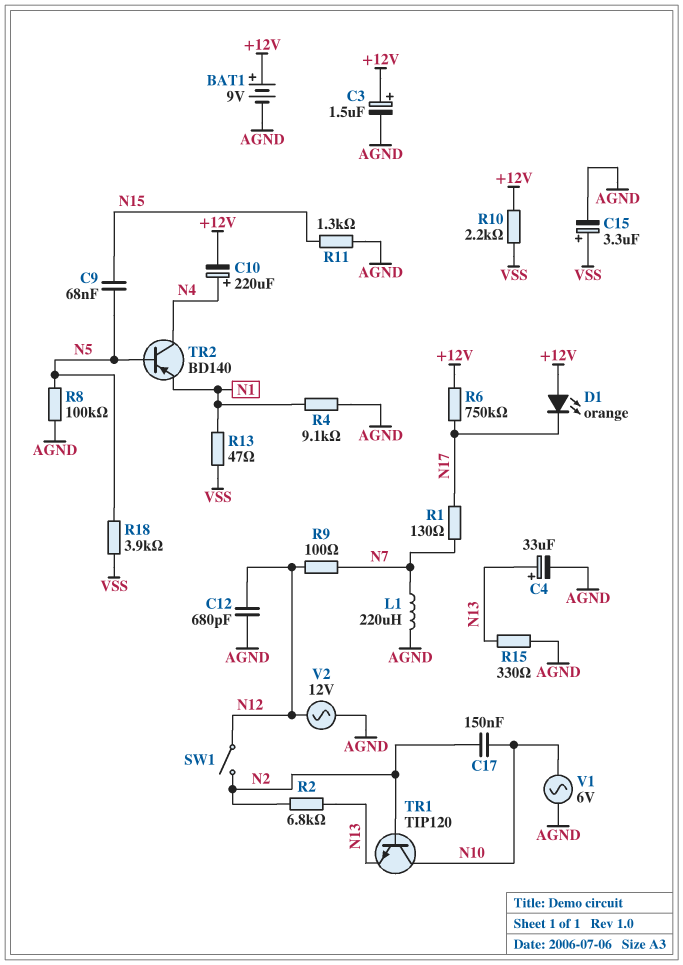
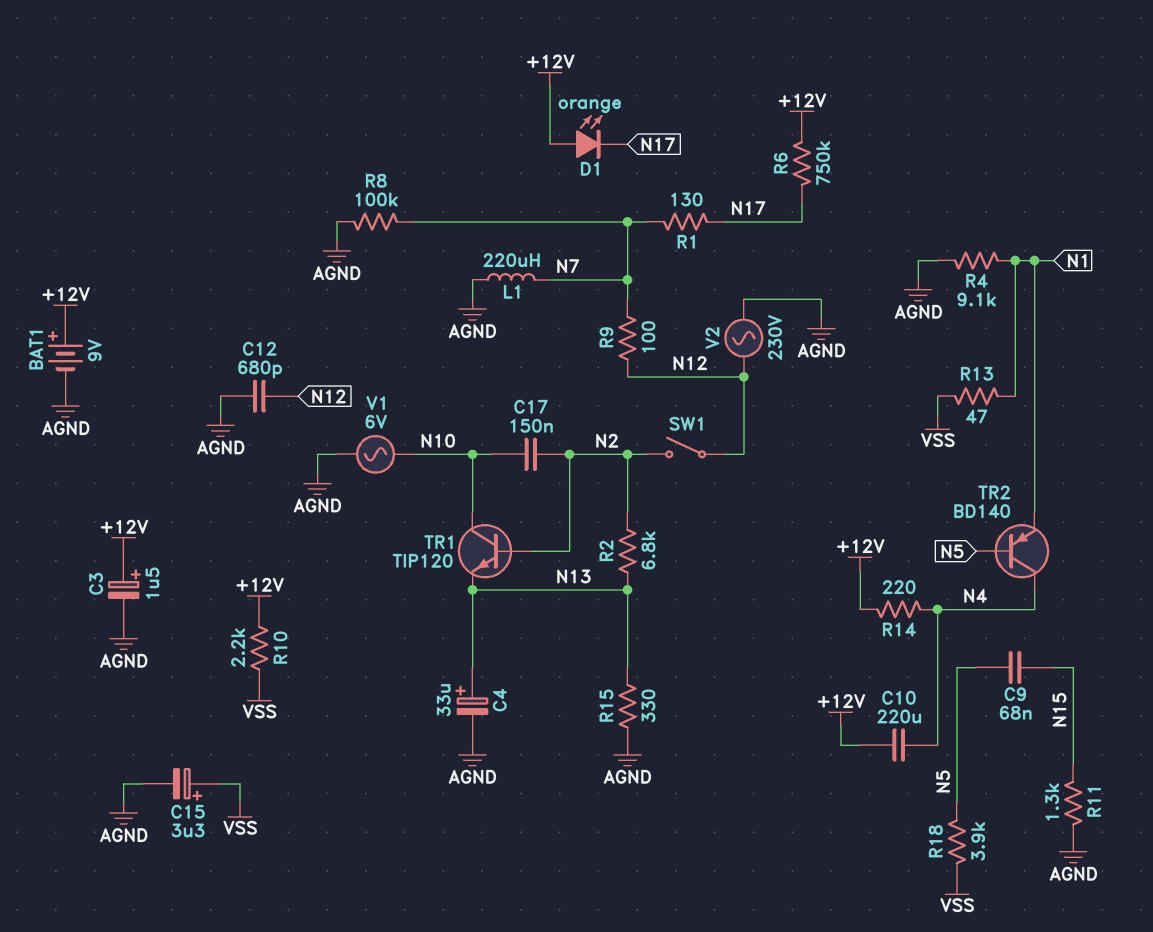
C10: 220uF (plus N4, minus +12V) -> 220uF (+12V, N4)
R8: 100k (AGND, N5) -> 100k (AGND, N7)
R14: none -> 220 (+12V, N4)
V2: AC 12V (AGND, N12) -> AC 230V (AGND, N12)

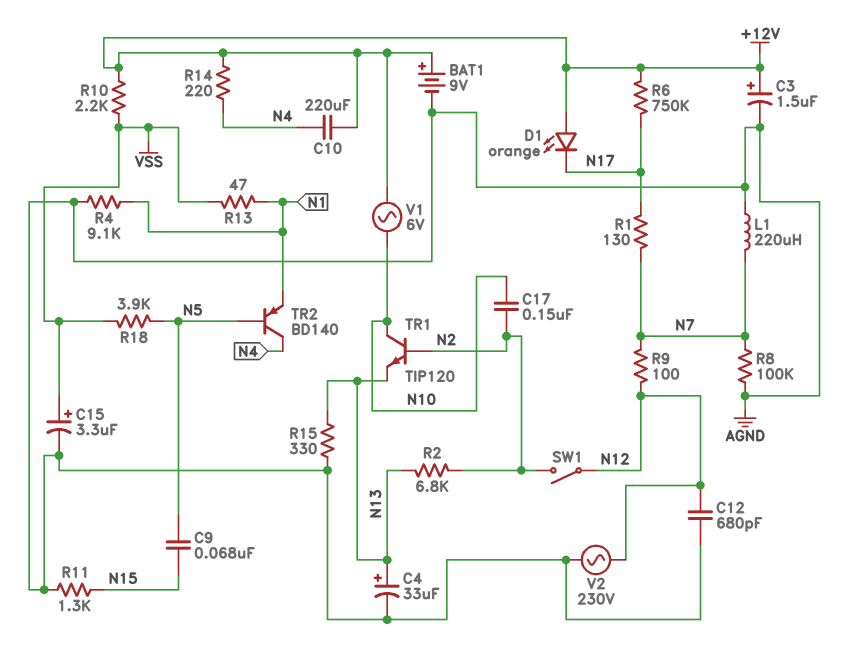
V1: AC 6V (AGND, N10) -> AC 6V (+12V, N10)

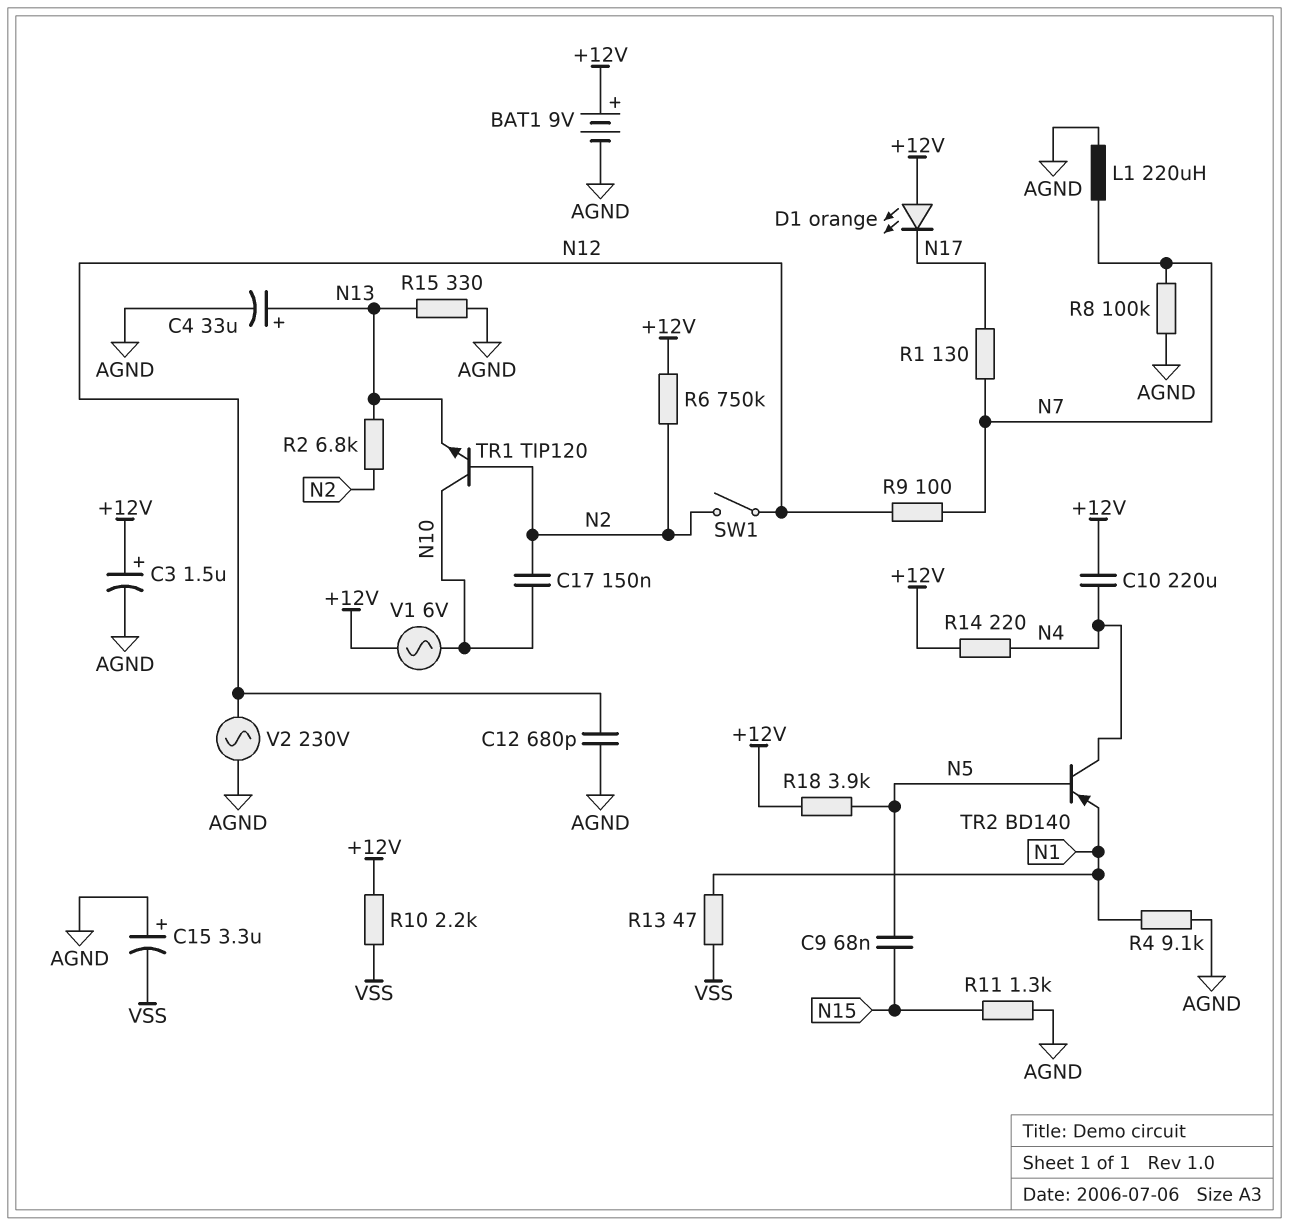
C15: 3.3uF (plus VSS, minus AGND) -> 3.3uF (plus AGND, minus VSS)
R6: 750k (+12V, N17) -> 750k (+12V, N2)
R18: 3.9k (N5, VSS) -> 3.9k (+12V, N5)

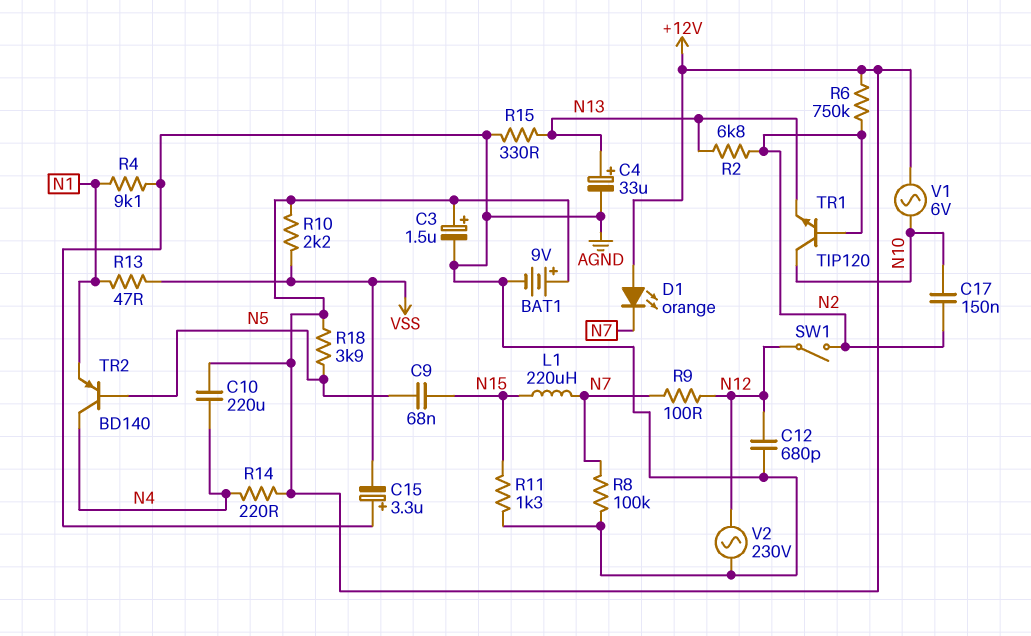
D1: LED orange (A +12V, K N17) -> LED orange (A +12V, K N7)
L1: 220uH (AGND, N7) -> 220uH (N7, N15)
R1: 130 (N7, N17) -> none

